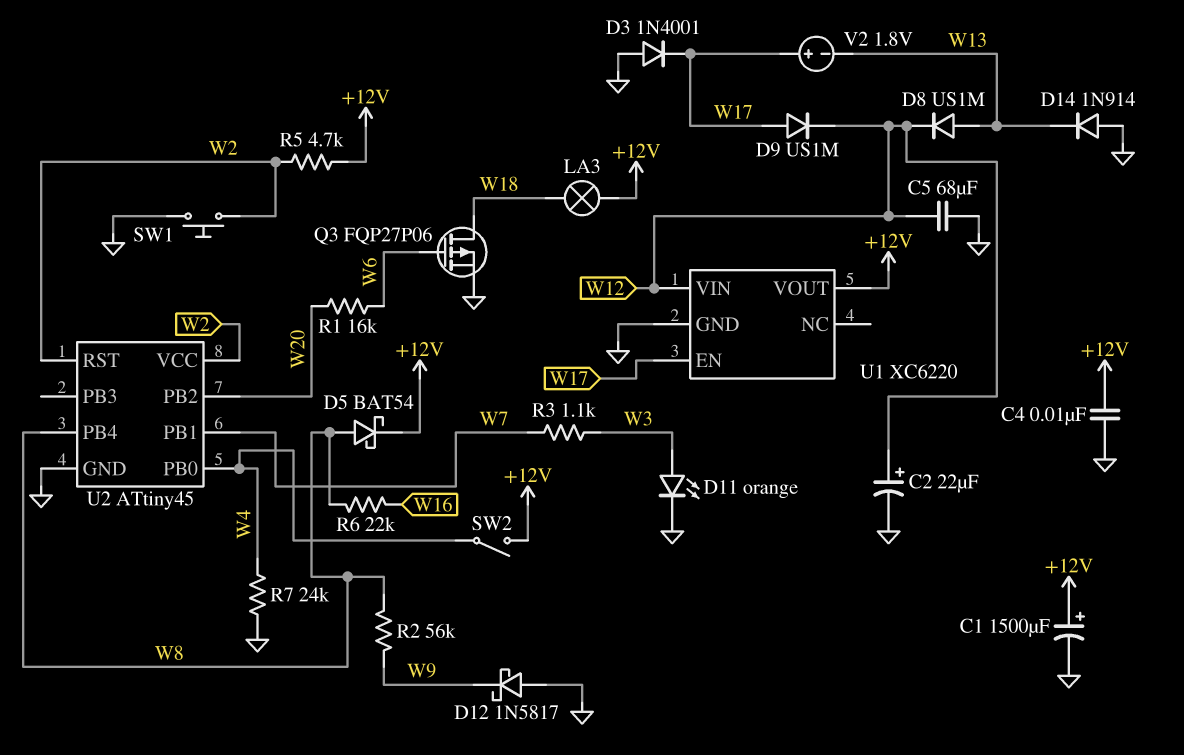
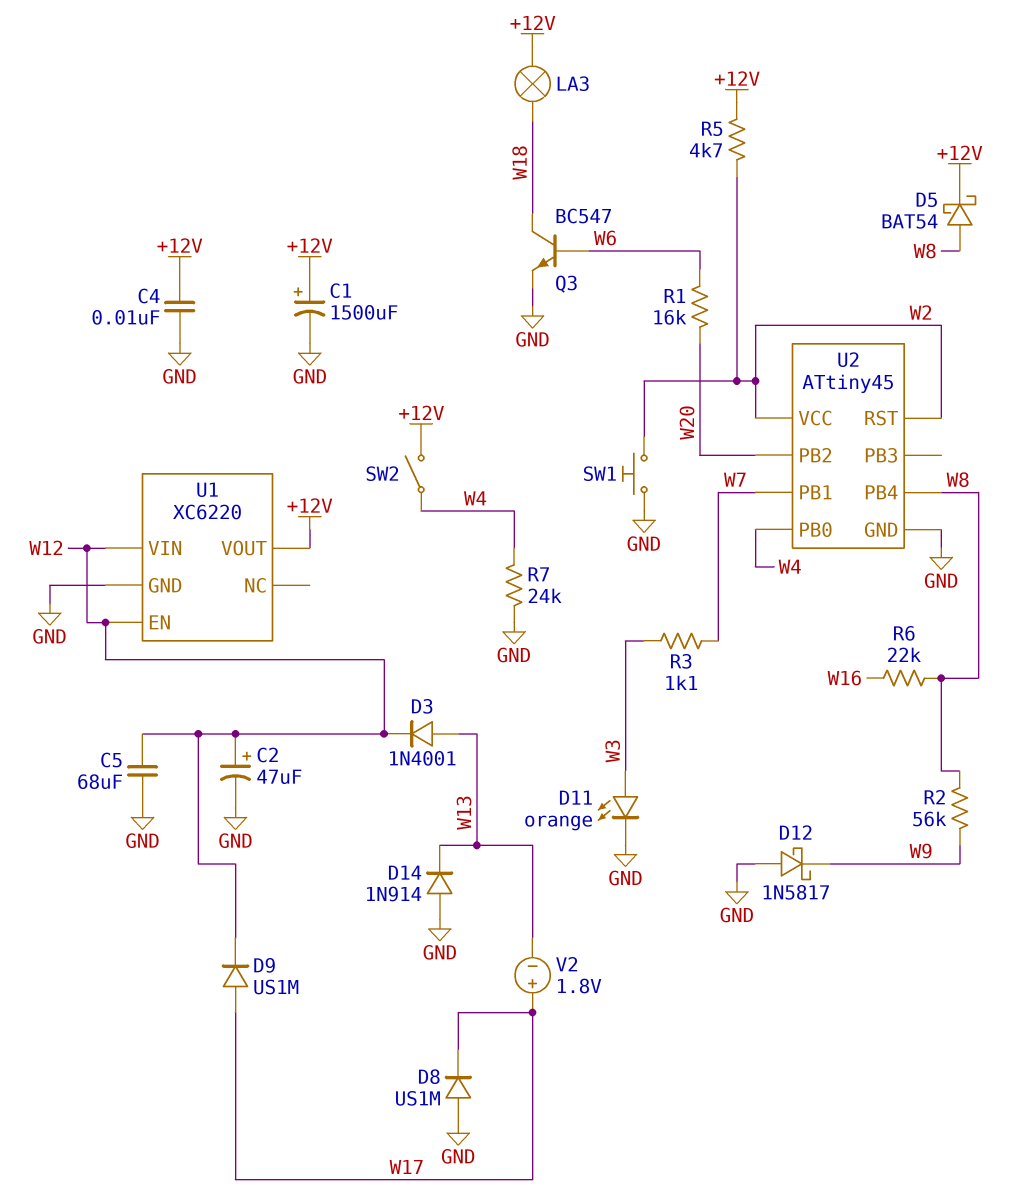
C2: 22uF (plus W12, minus GND) -> 47uF (plus W12, minus GND)
D3: diode 1N4001 (A GND, K W17) -> diode 1N4001 (A W13, K W12)
D8: diode US1M (A W13, K W12) -> diode US1M (A GND, K W17)
Q3: PMOS FQP27P06 (G W6, D W18, S GND) -> NPN BC547 (B W6, C W18, E GND)
U1 pin EN: W17 -> W12

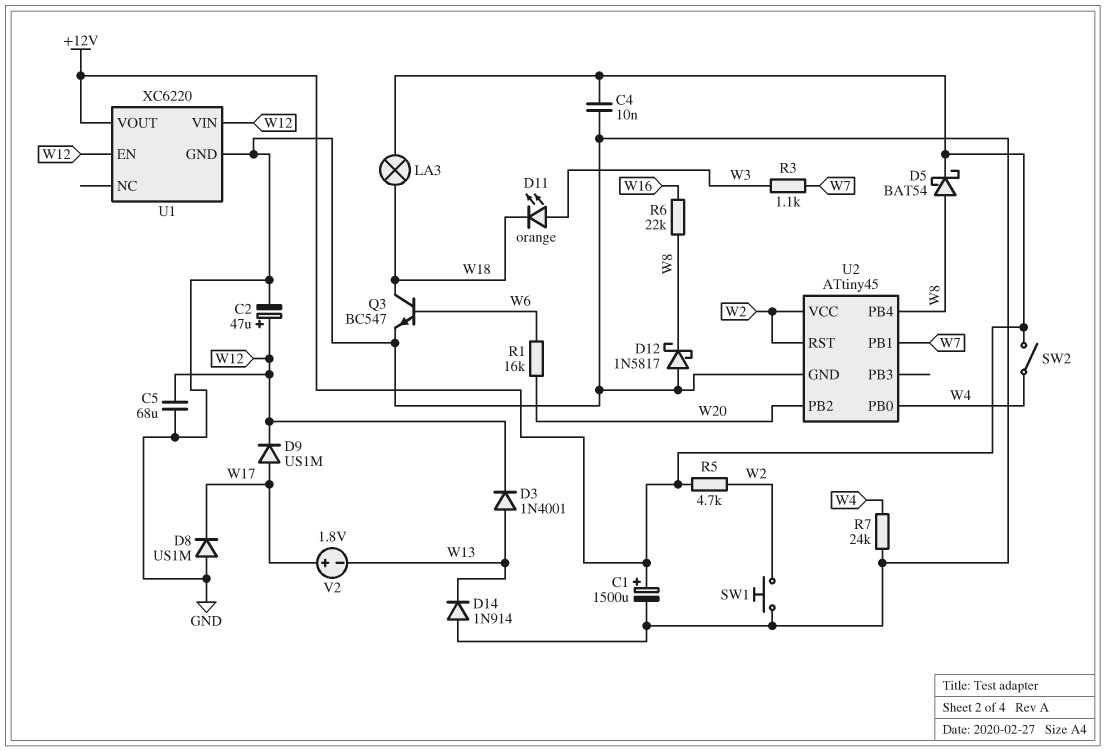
D11: LED orange (A W3, K GND) -> LED orange (A W3, K W18)
D12: schottky 1N5817 (A GND, K W9) -> schottky 1N5817 (A GND, K W8)
R2: 56k (W8, W9) -> none

